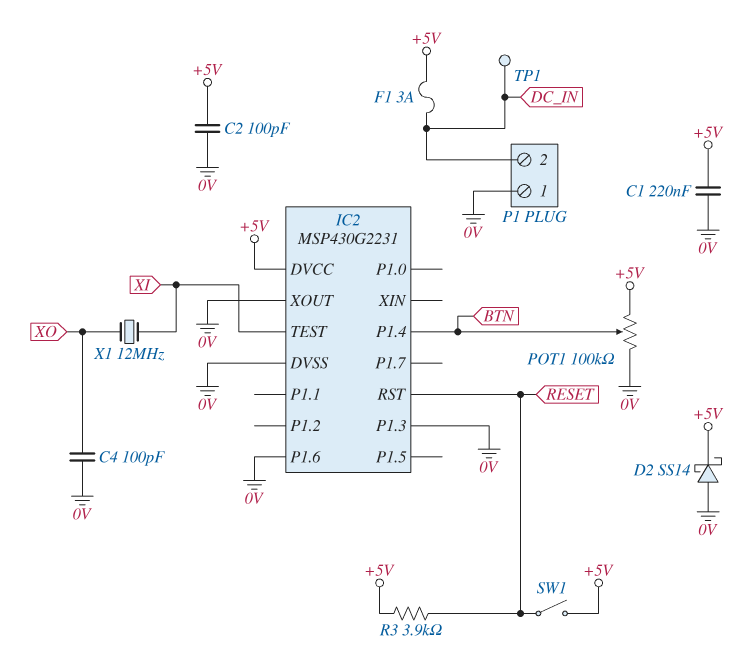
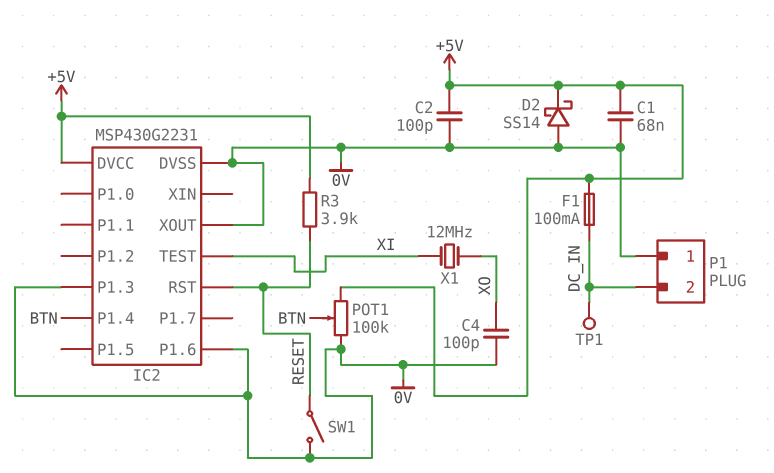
C1: 220nF (+5V, 0V) -> 68nF (+5V, 0V)
F1: 3A (+5V, DC_IN) -> 100mA (+5V, DC_IN)
SW1: switch (+5V, RESET) -> switch (0V, RESET)

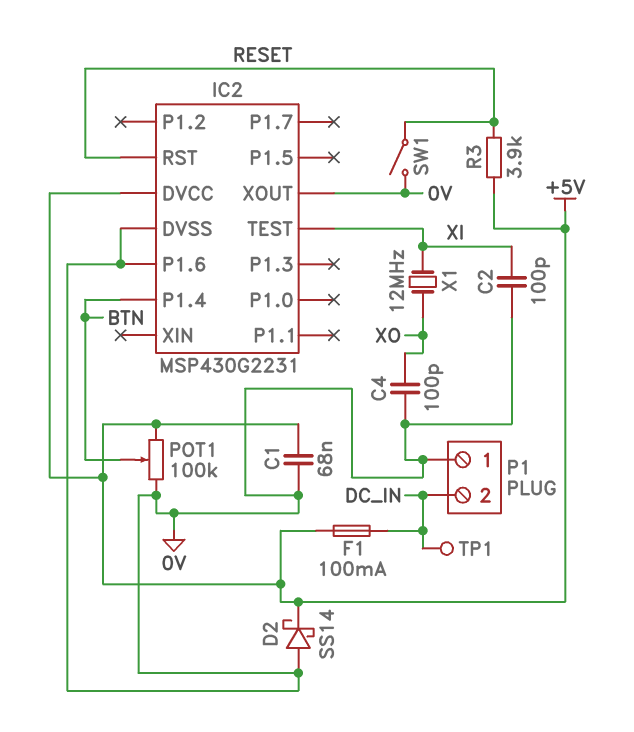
C2: 100pF (+5V, 0V) -> 100pF (0V, XI)
IC2 pin P1.3: 0V -> none

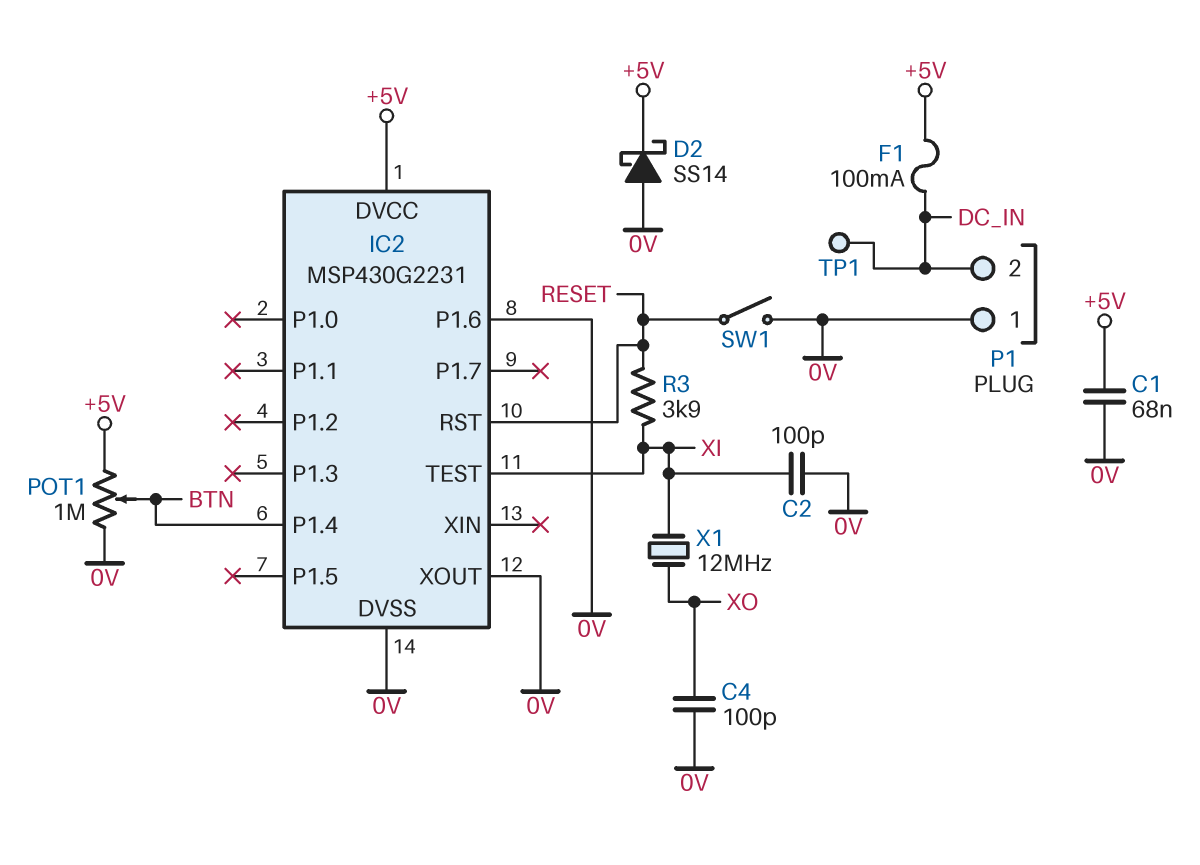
POT1: 100k (+5V, 0V, wiper BTN) -> 1M (+5V, 0V, wiper BTN)
R3: 3.9k (+5V, RESET) -> 3.9k (RESET, XI)

